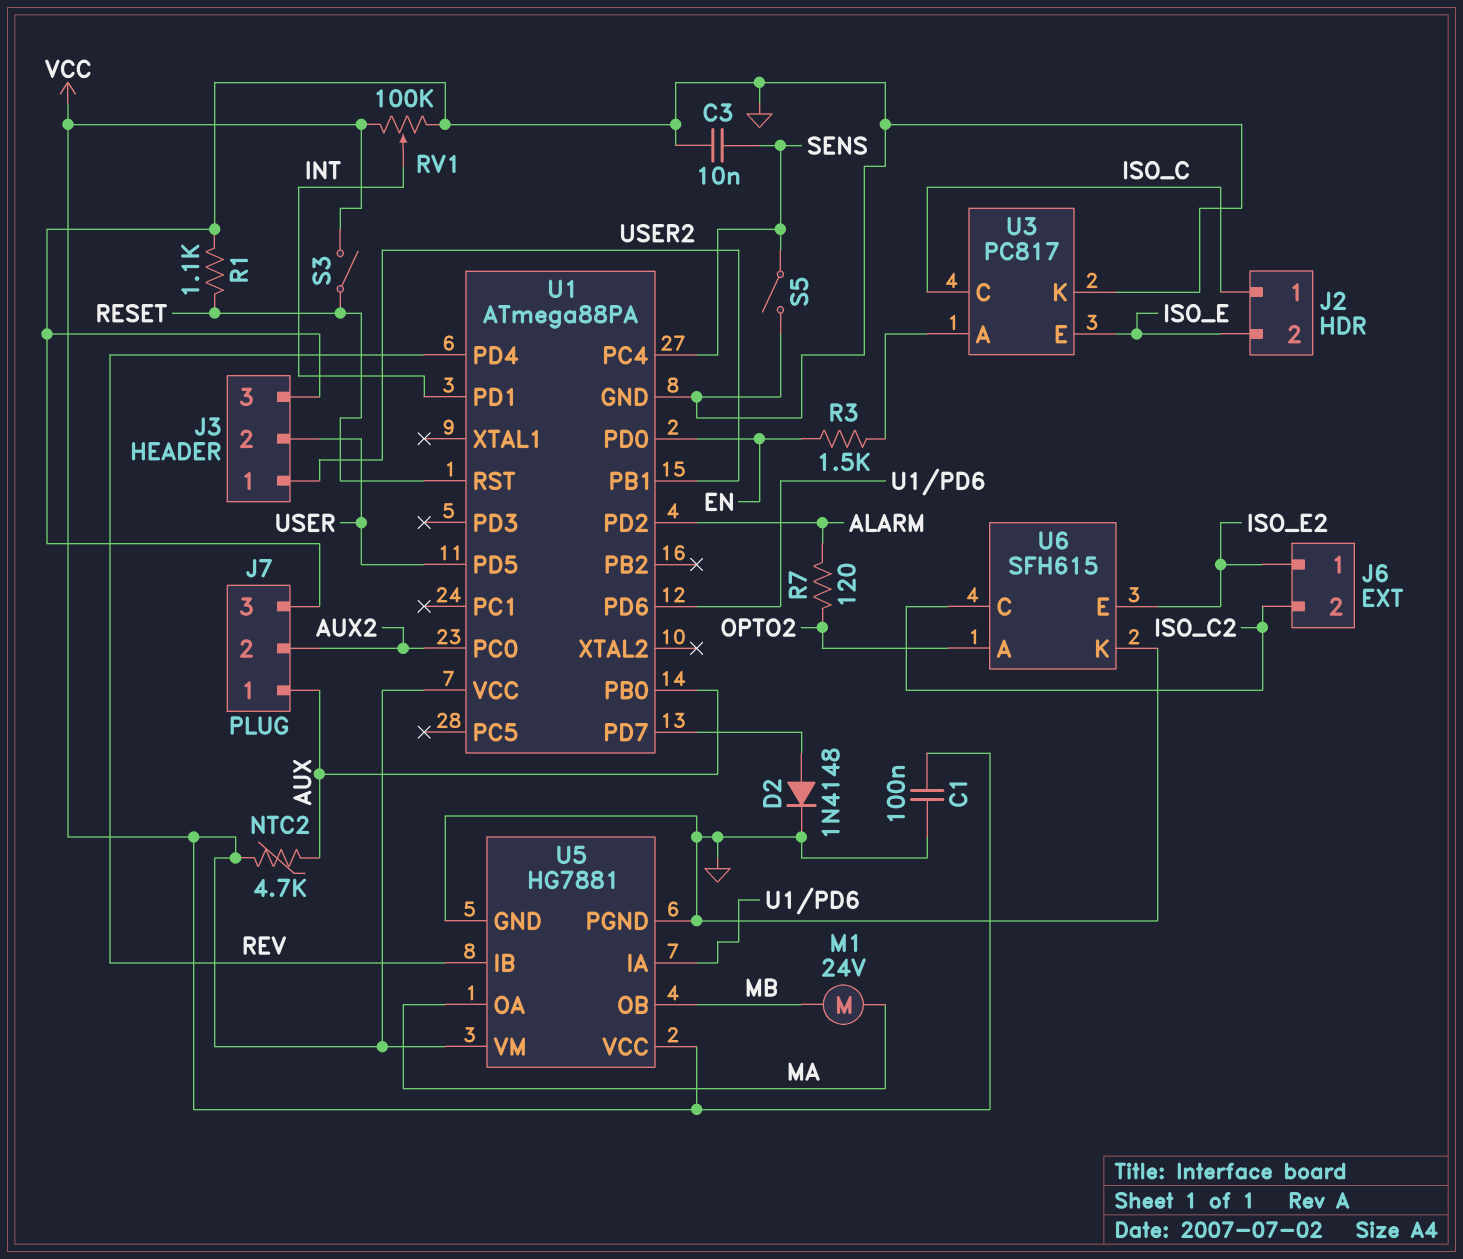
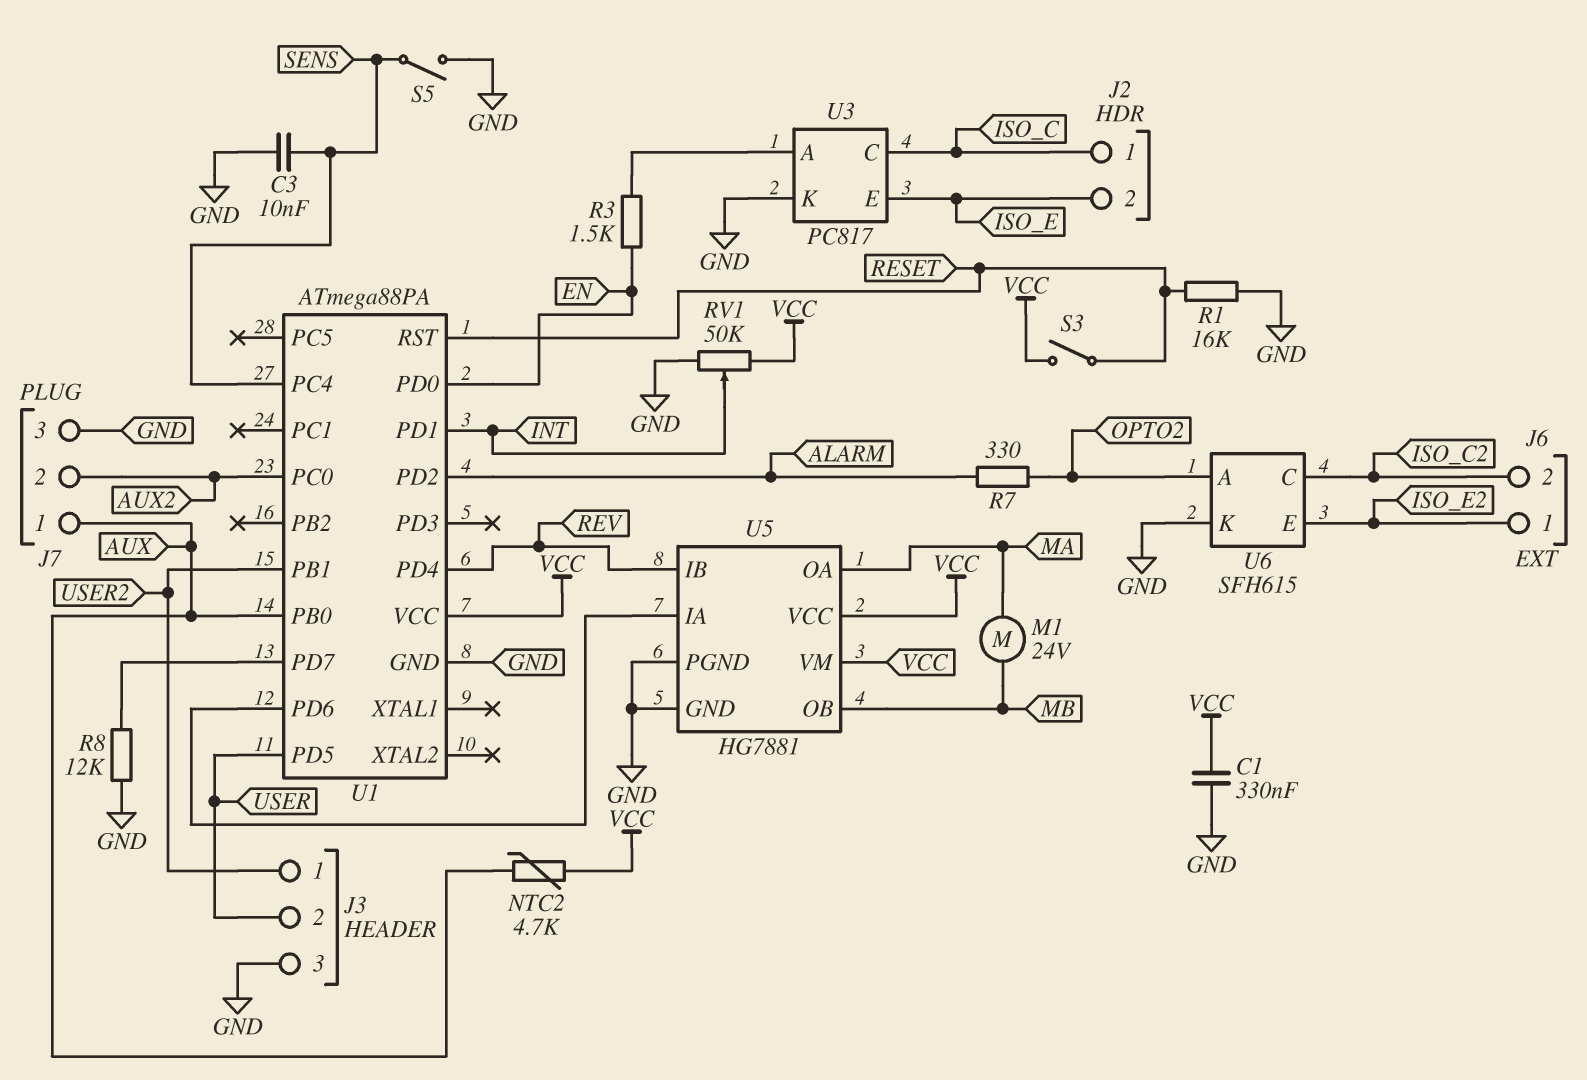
C1: 100nF (GND, VCC) -> 330nF (GND, VCC)
D2: diode 1N4148 (A U1/PD7, K GND) -> none
R1: 1.1k (GND, RESET) -> 16k (GND, RESET)
R7: 120 (ALARM, OPTO2) -> 330 (ALARM, OPTO2)
R8: none -> 12k (GND, U1/PD7)
RV1: 100k (GND, VCC, wiper INT) -> 50k (GND, VCC, wiper INT)

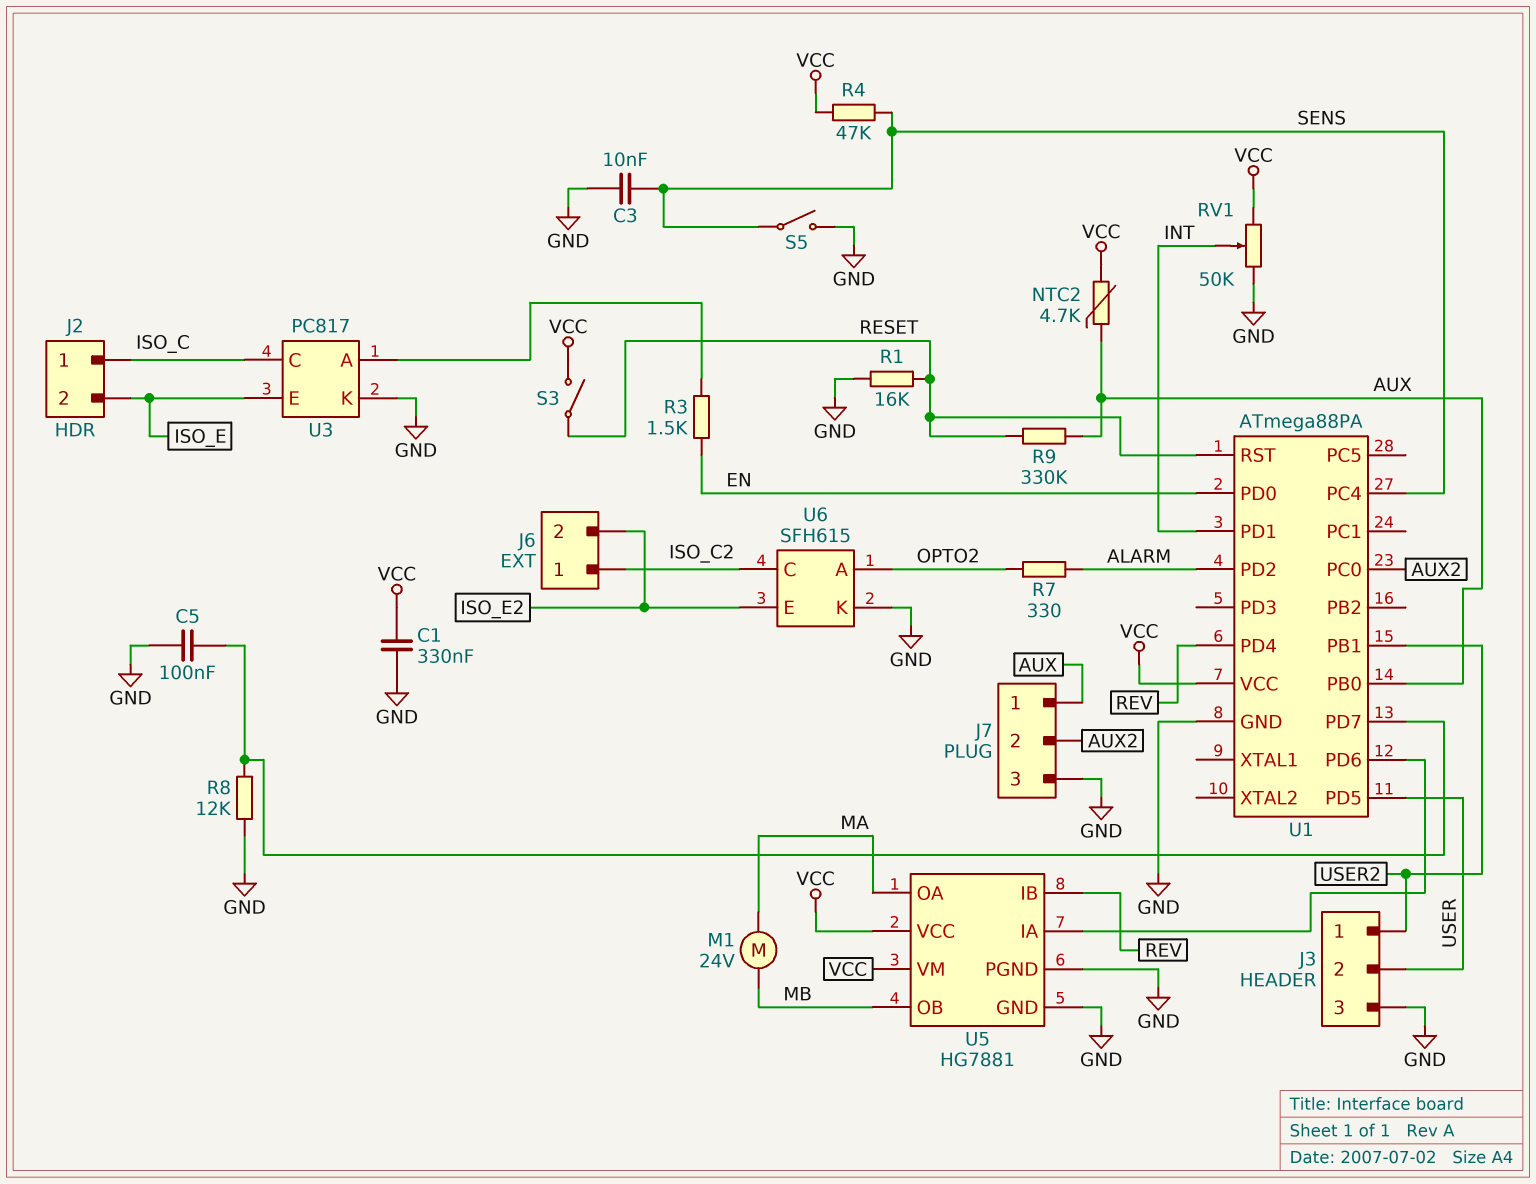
C5: none -> 100nF (GND, U1/PD7)
J6 pin 1: ISO_E2 -> ISO_C2
J6 pin 2: ISO_C2 -> ISO_E2
R4: none -> 47k (SENS, VCC)
R9: none -> 330k (AUX, RESET)

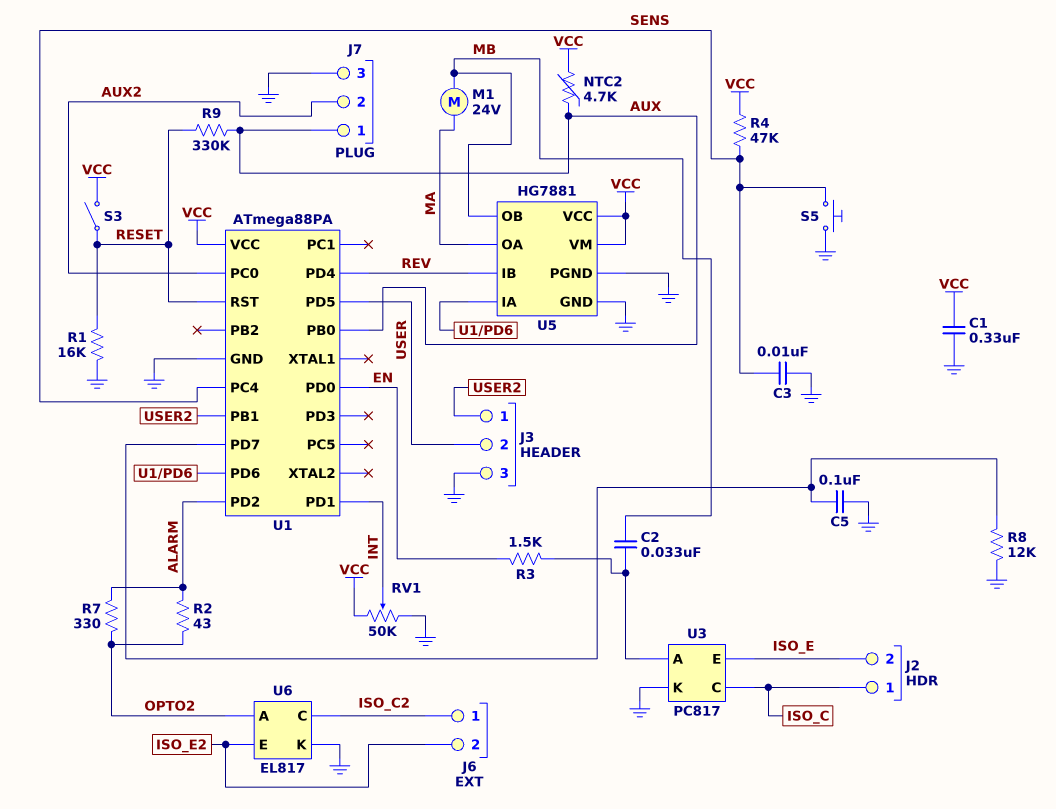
C2: none -> 33nF (MB, U3/A)
R2: none -> 43 (ALARM, OPTO2)
S5: switch (GND, SENS) -> button (GND, SENS)
U6: SFH615 -> EL817

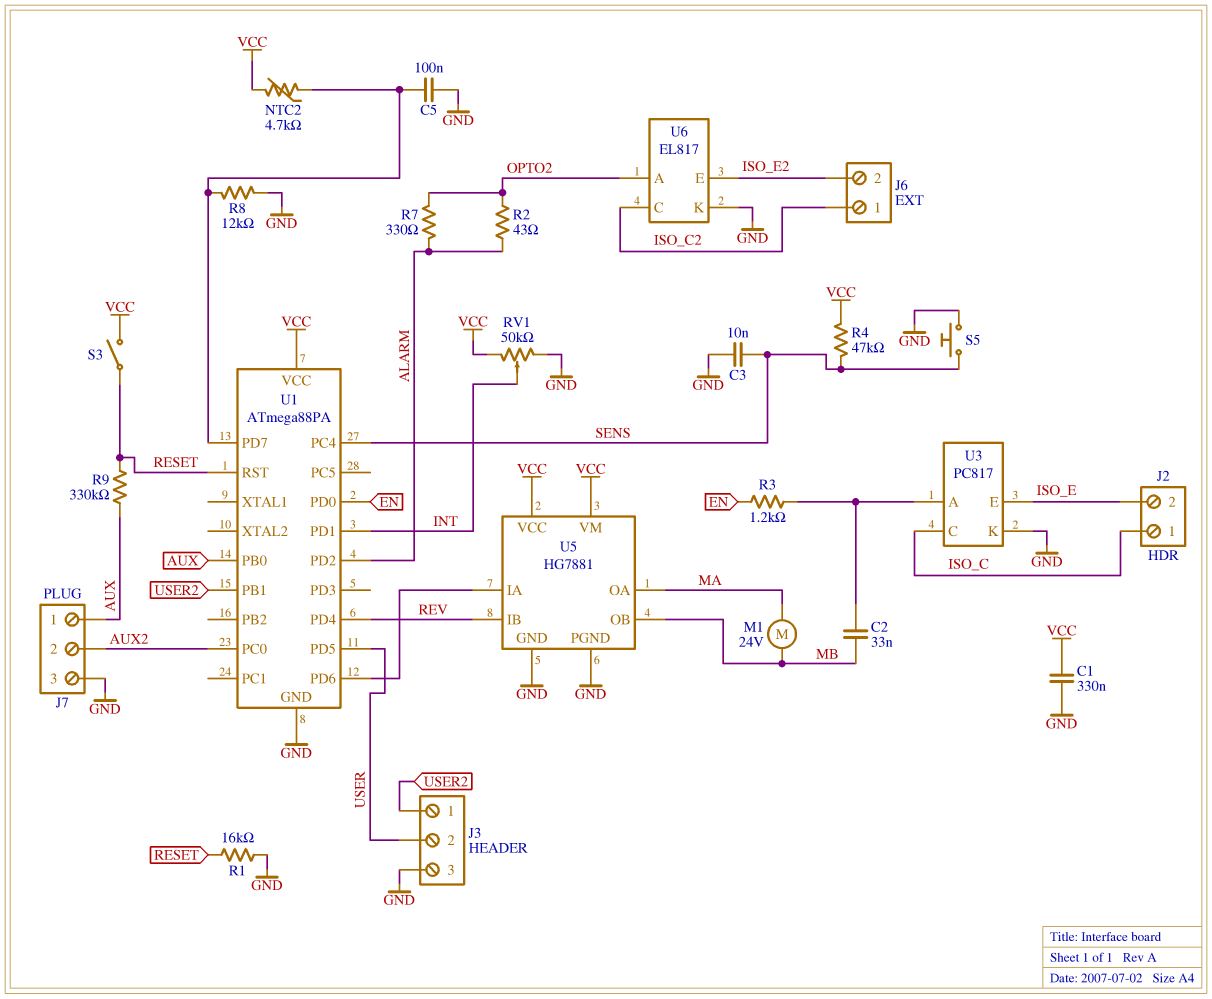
NTC2: 4.7k (AUX, VCC) -> 4.7k (U1/PD7, VCC)
R3: 1.5k (EN, U3/A) -> 1.2k (EN, U3/A)

